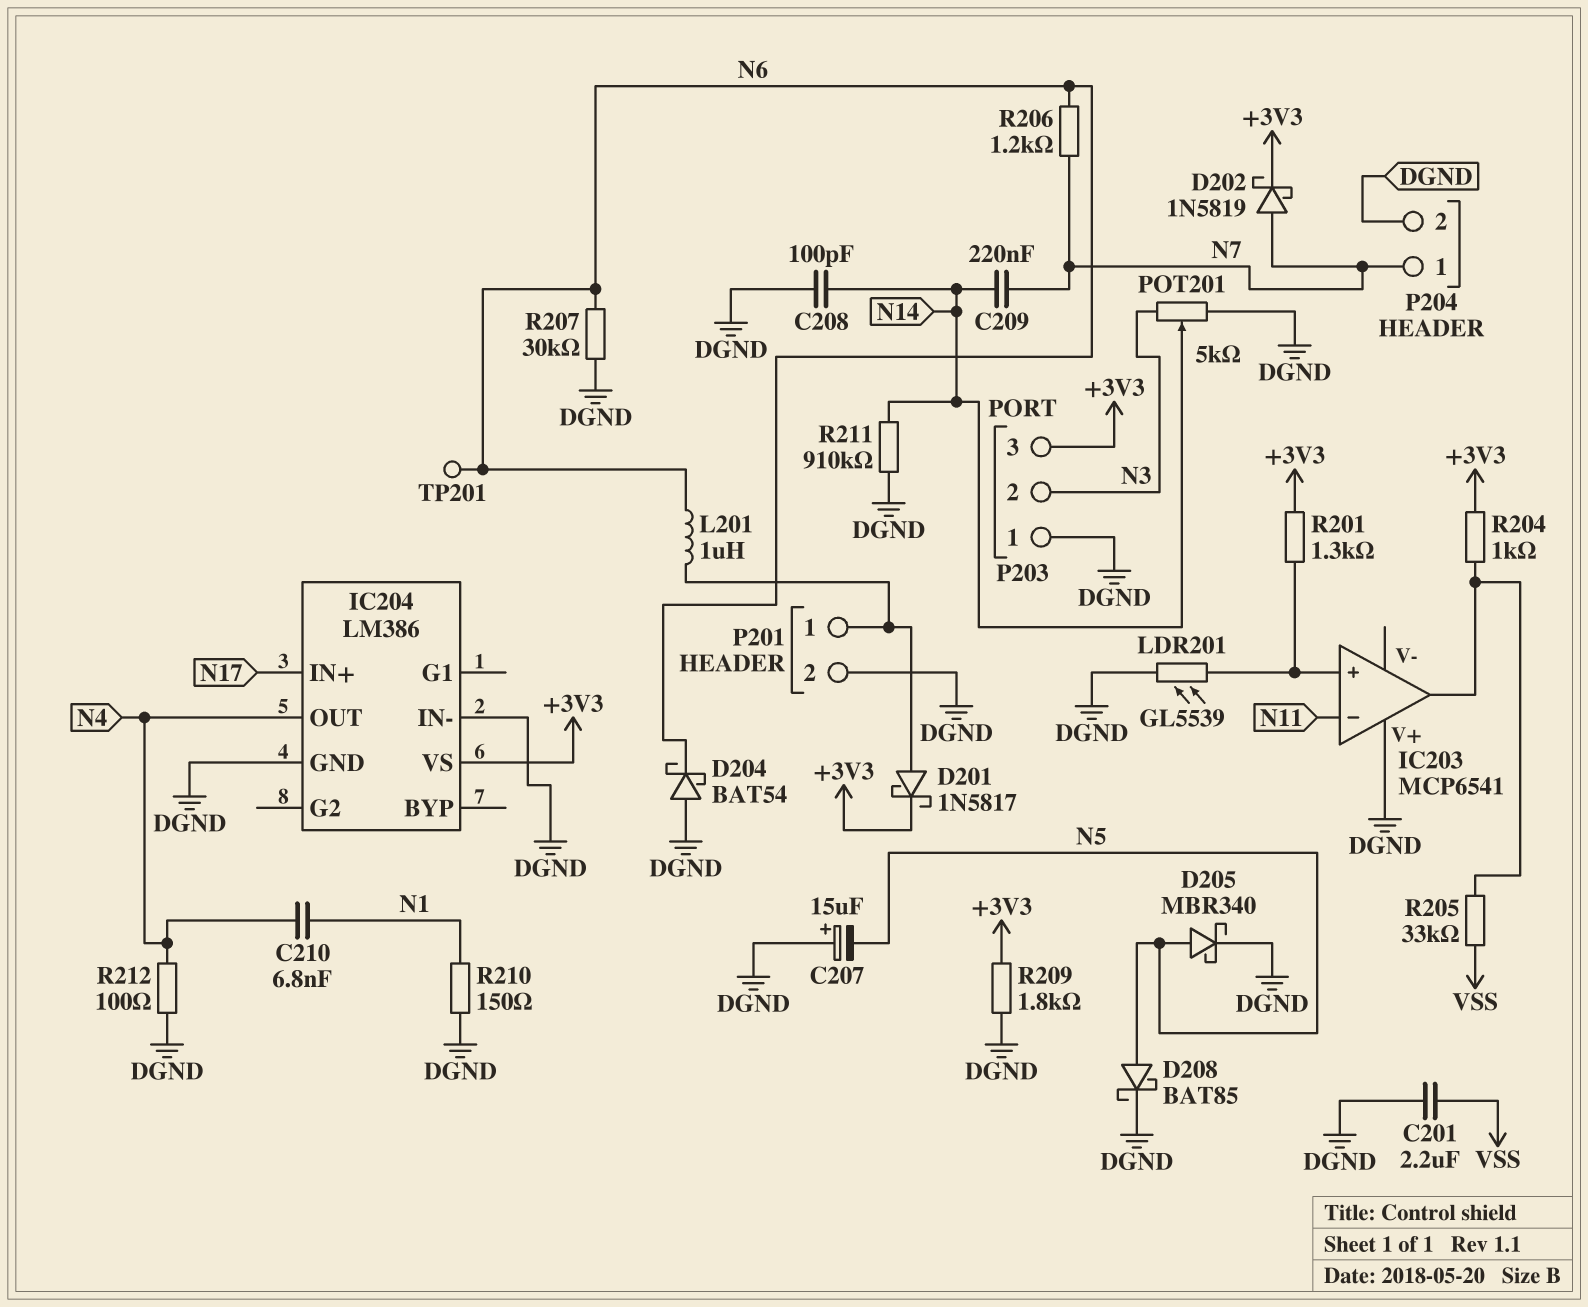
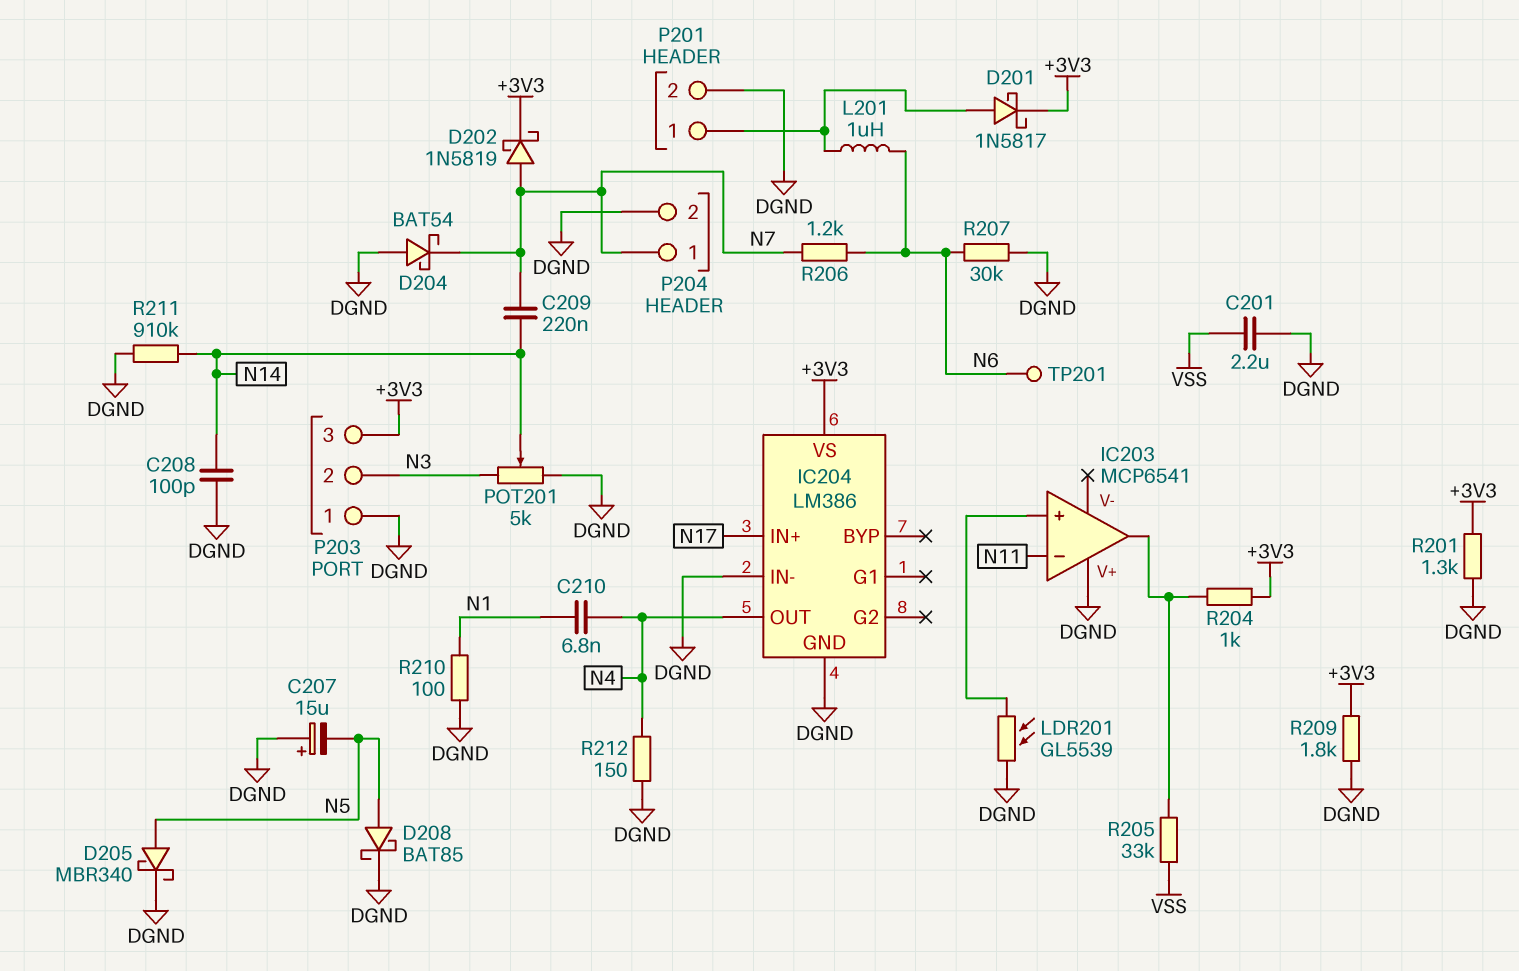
D204: schottky BAT54 (A DGND, K N6) -> schottky BAT54 (A DGND, K N7)
R201: 1.3k (+3V3, IC203/in+) -> 1.3k (+3V3, DGND)
R210: 150 (DGND, N1) -> 100 (DGND, N1)
R212: 100 (DGND, N4) -> 150 (DGND, N4)

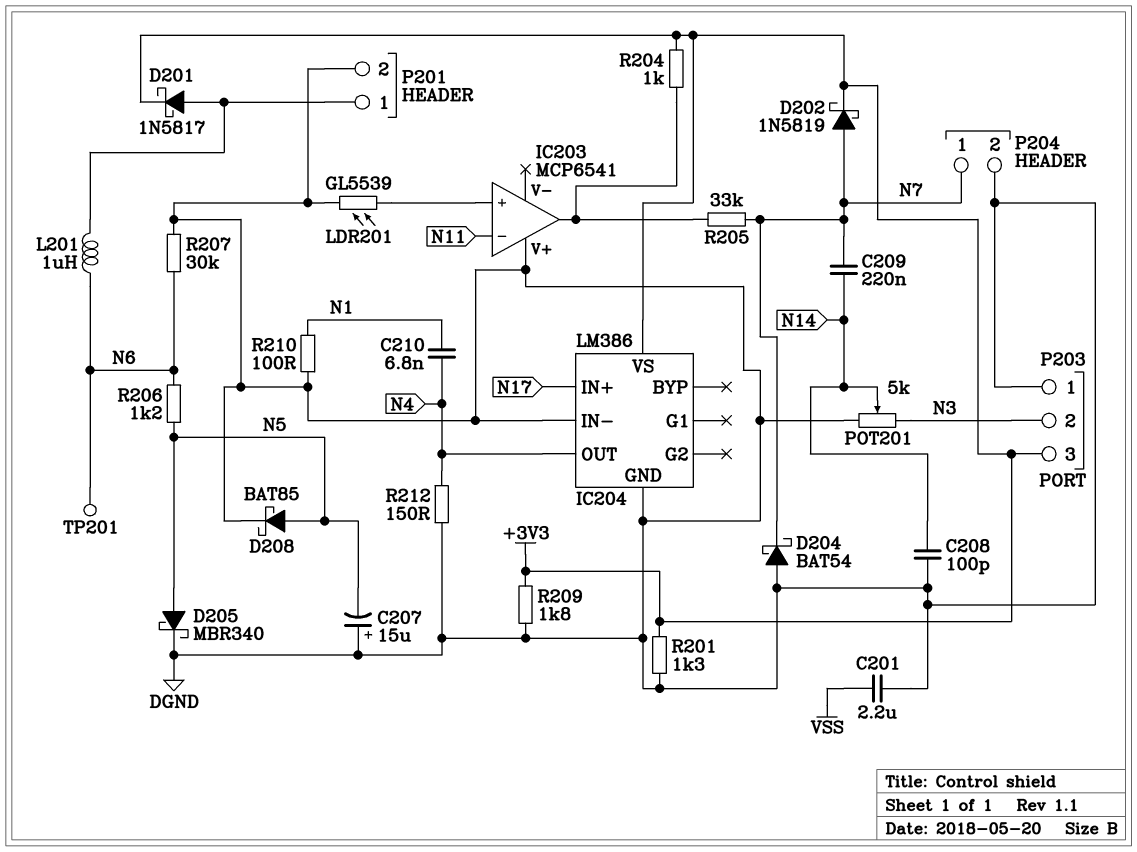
R205: 33k (IC203/out, VSS) -> 33k (IC203/out, N7)
R206: 1.2k (N6, N7) -> 1.2k (N5, N6)
R211: 910k (DGND, N14) -> none

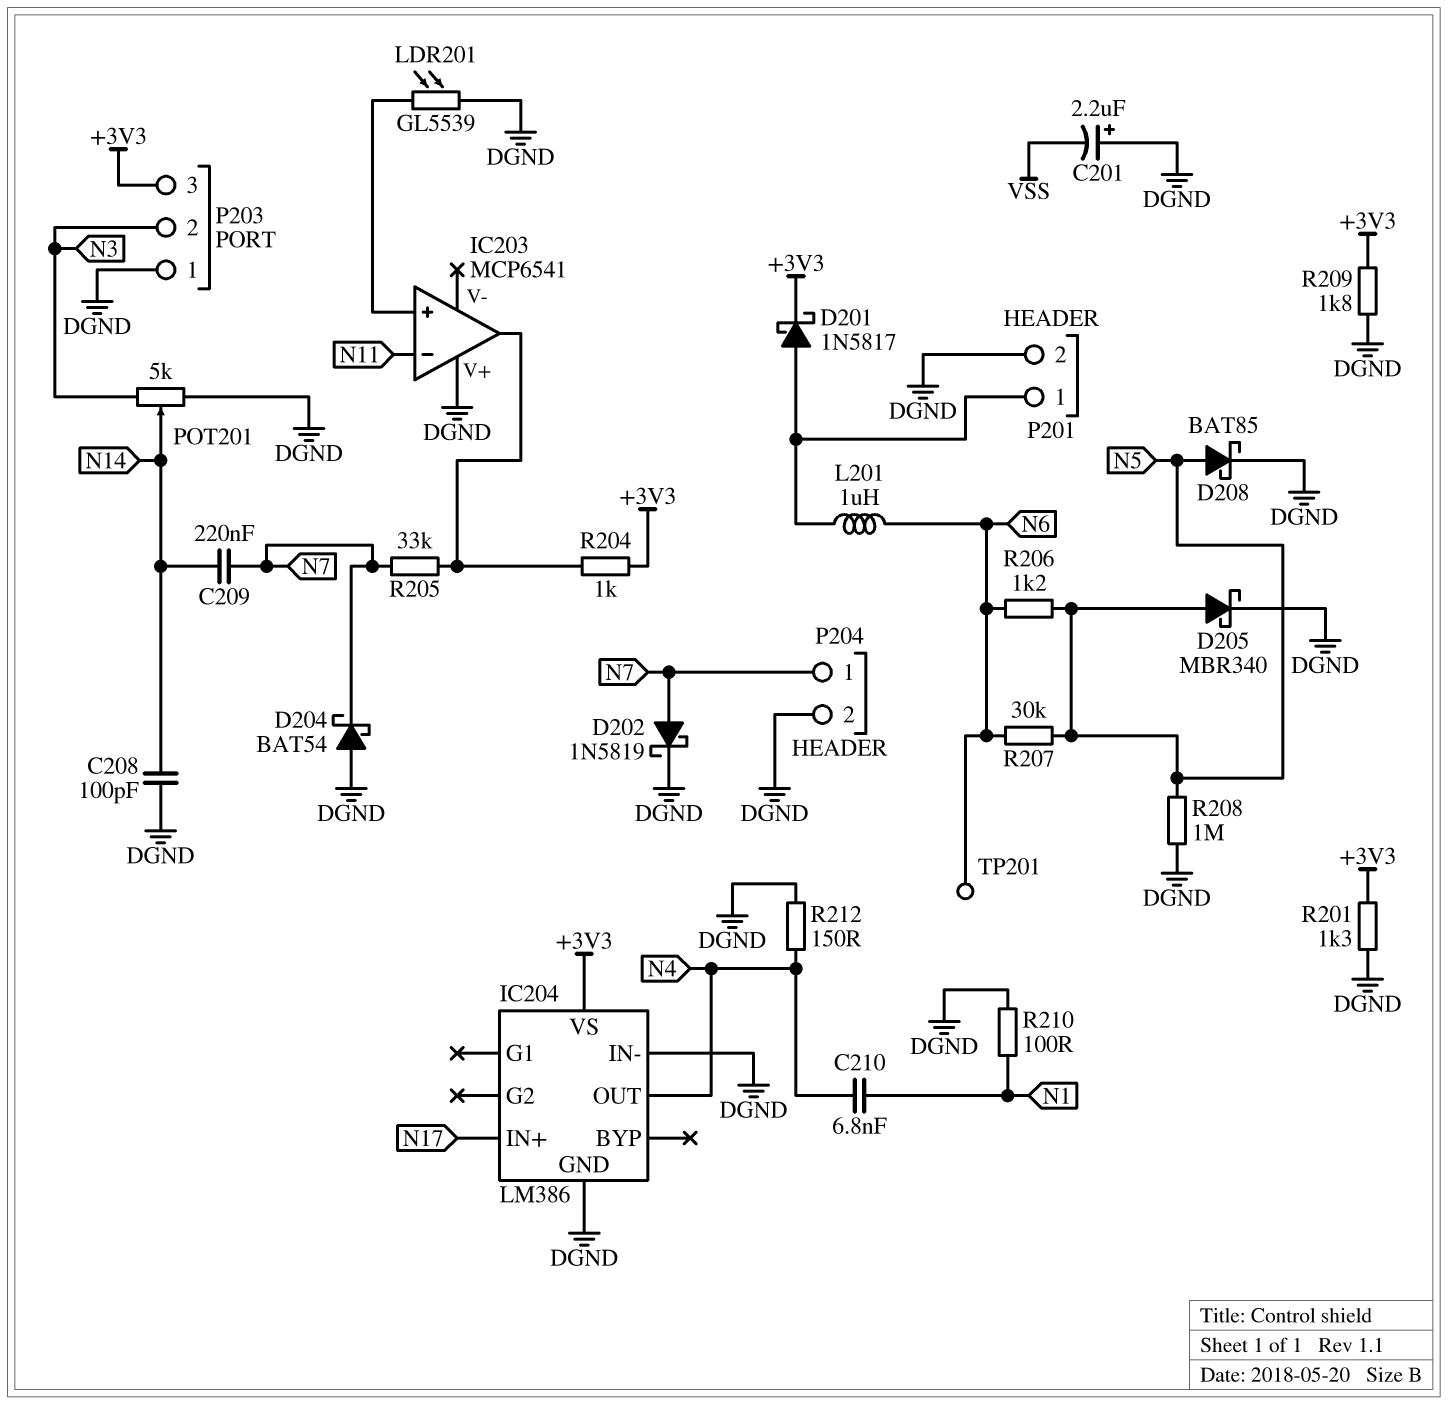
C201: 2.2uF (DGND, VSS) -> 2.2uF (plus DGND, minus VSS)
C207: 15uF (plus DGND, minus N5) -> none
D202: schottky 1N5819 (A N7, K +3V3) -> schottky 1N5819 (A N7, K DGND)
R207: 30k (DGND, N6) -> 30k (N5, N6)
R208: none -> 1M (DGND, N5)

